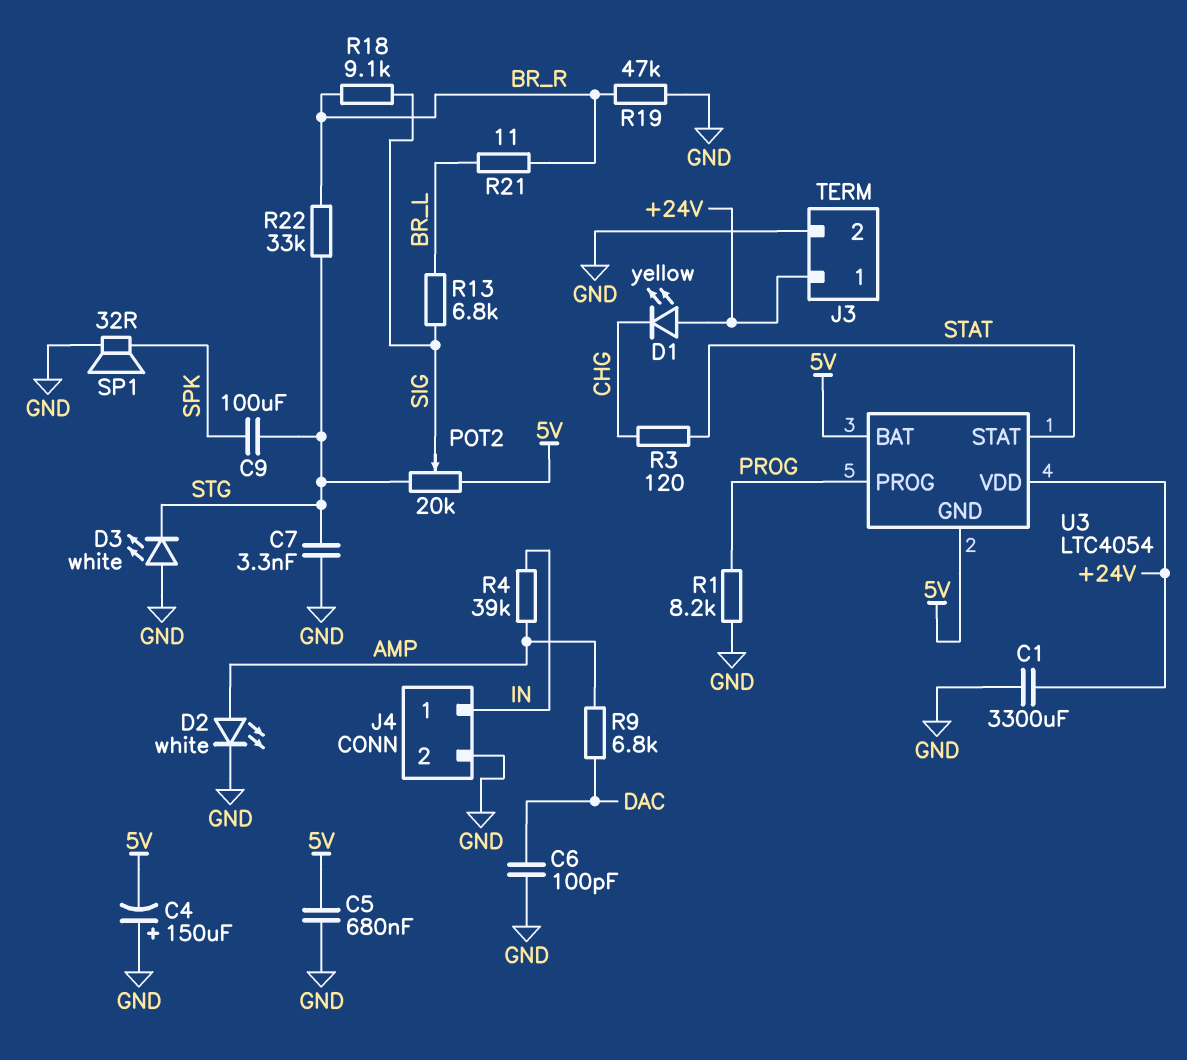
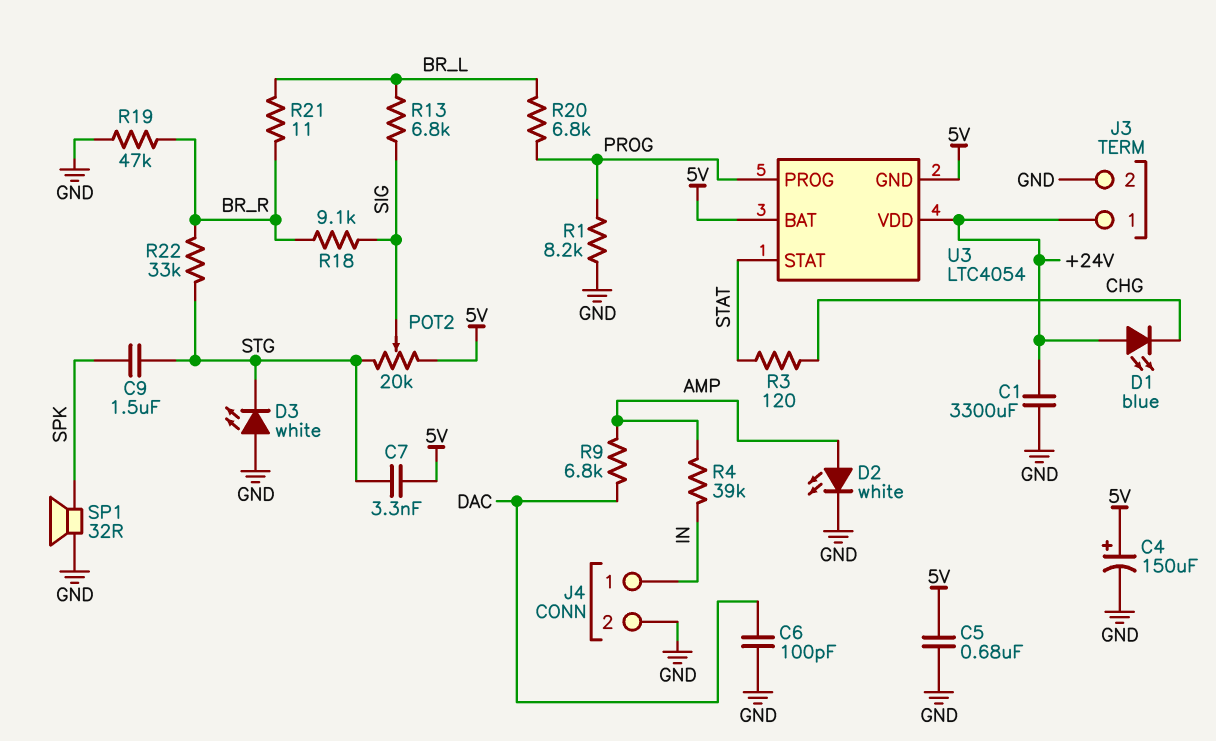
C4: 150uF (plus GND, minus 5V) -> 150uF (plus 5V, minus GND)
C7: 3.3nF (GND, STG) -> 3.3nF (5V, STG)
C9: 100uF (SPK, STG) -> 1.5uF (SPK, STG)
D1: LED yellow (A +24V, K CHG) -> LED blue (A +24V, K CHG)
R20: none -> 6.8k (BR_L, PROG)

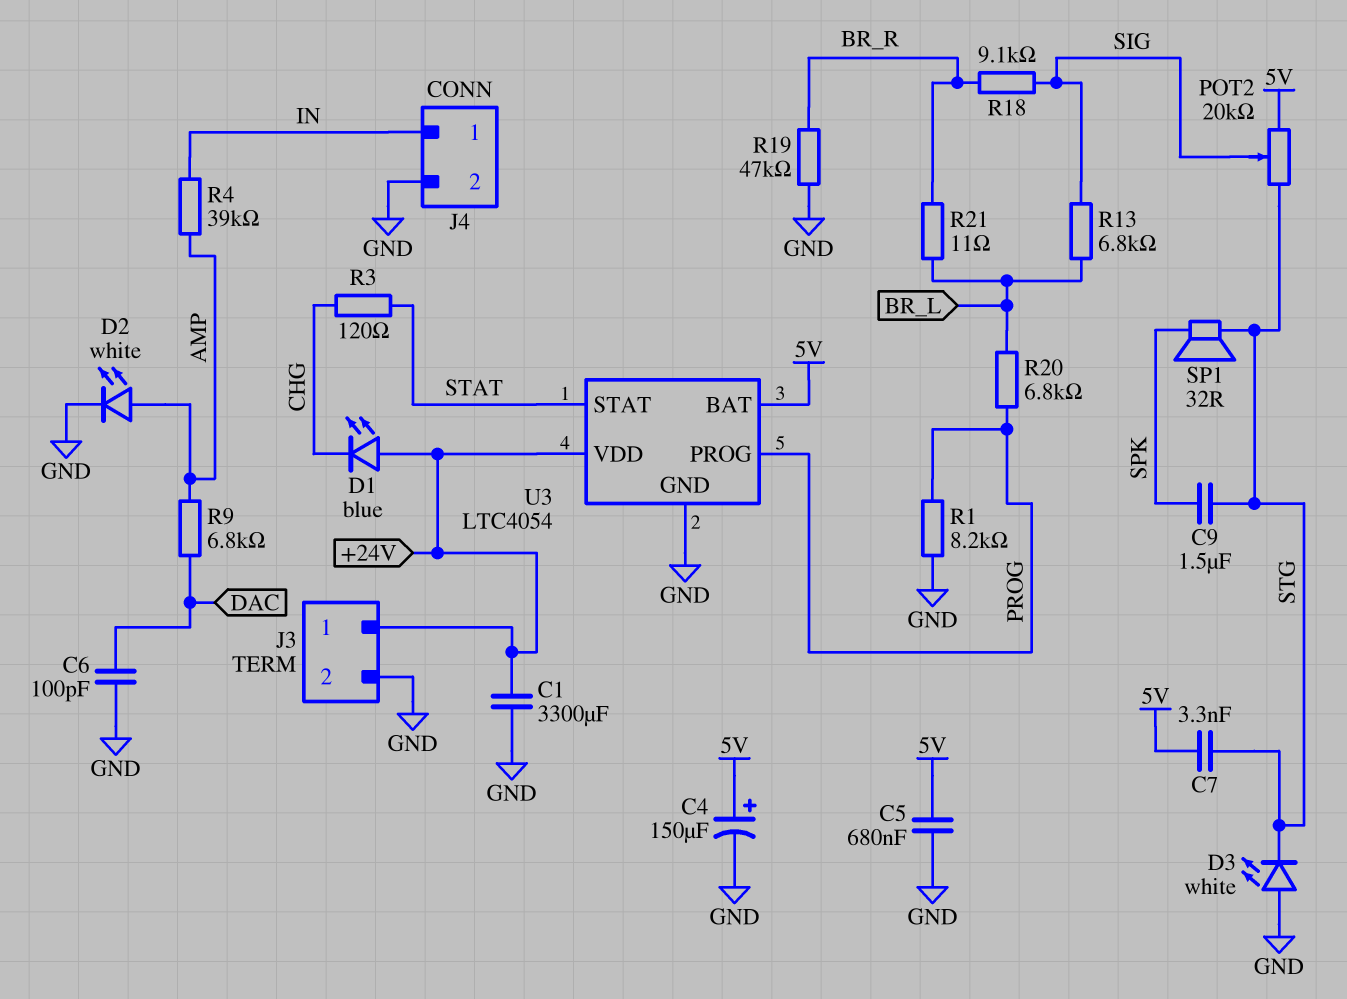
R22: 33k (BR_R, STG) -> none
SP1: speaker 32R (GND, SPK) -> speaker 32R (SPK, STG)
U3 pin GND: 5V -> GND

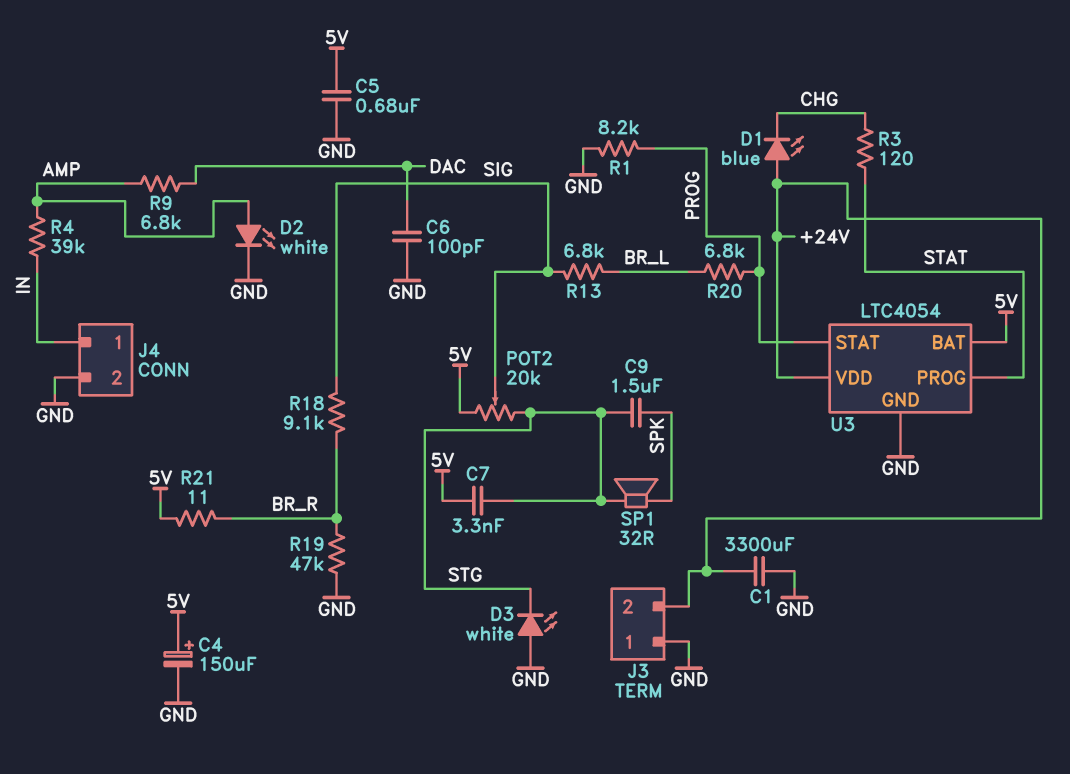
J3 pin 1: +24V -> GND
J3 pin 2: GND -> +24V
R21: 11 (BR_L, BR_R) -> 11 (5V, BR_R)
U3 pin PROG: PROG -> STAT
U3 pin STAT: STAT -> PROG

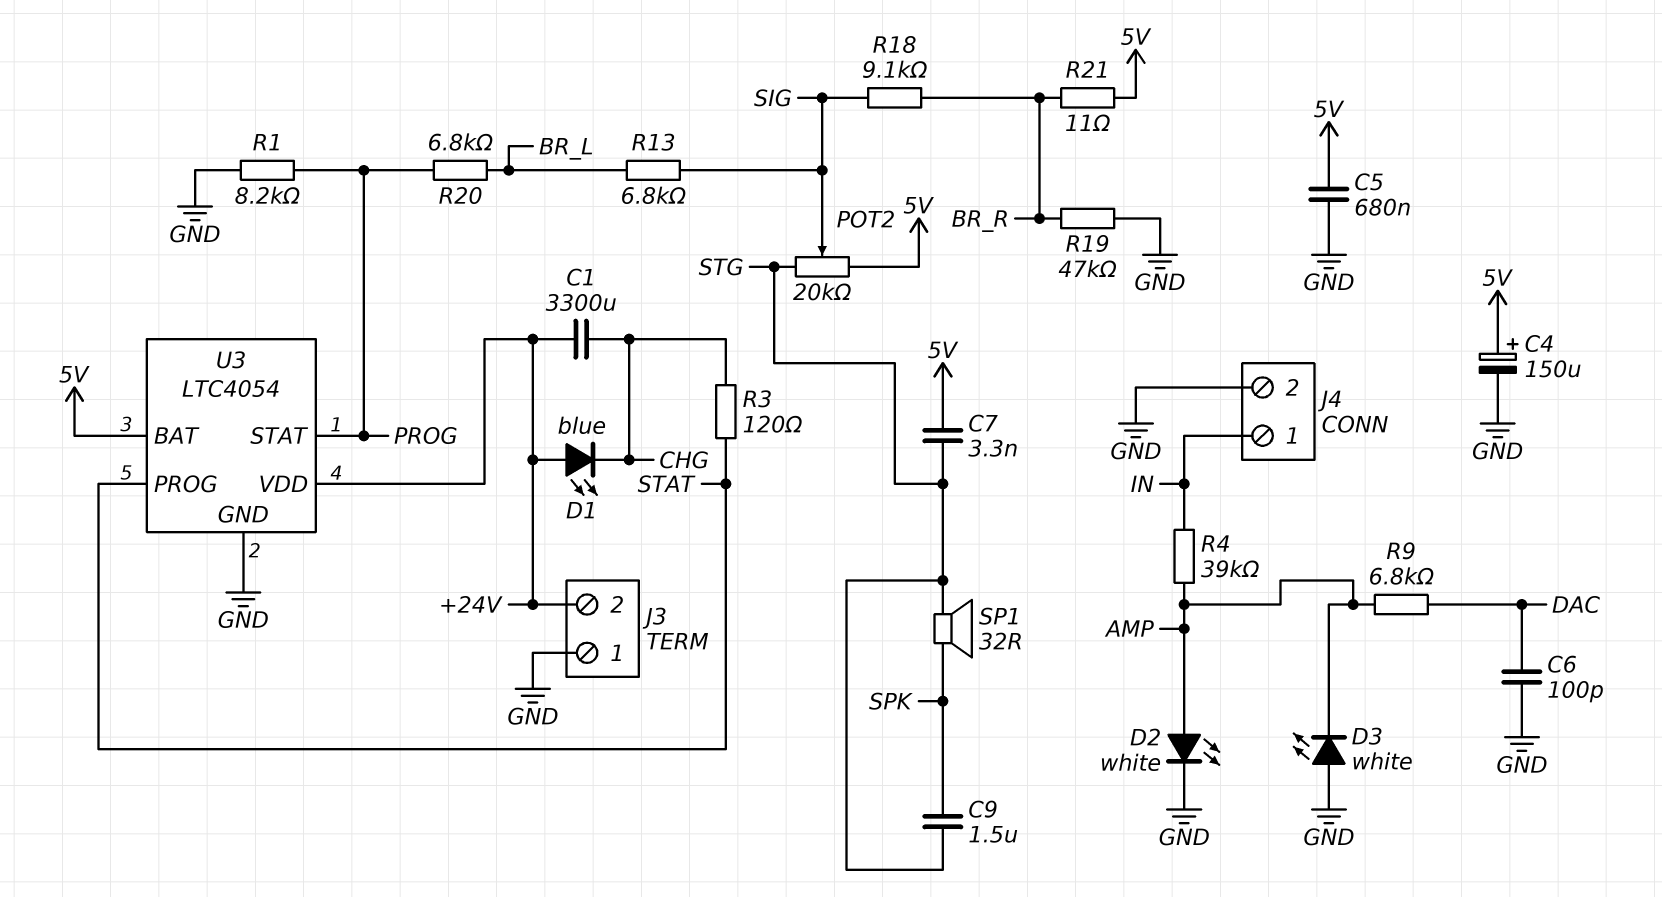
C1: 3300uF (+24V, GND) -> 3300uF (+24V, CHG)
D3: LED white (A GND, K STG) -> LED white (A GND, K AMP)

